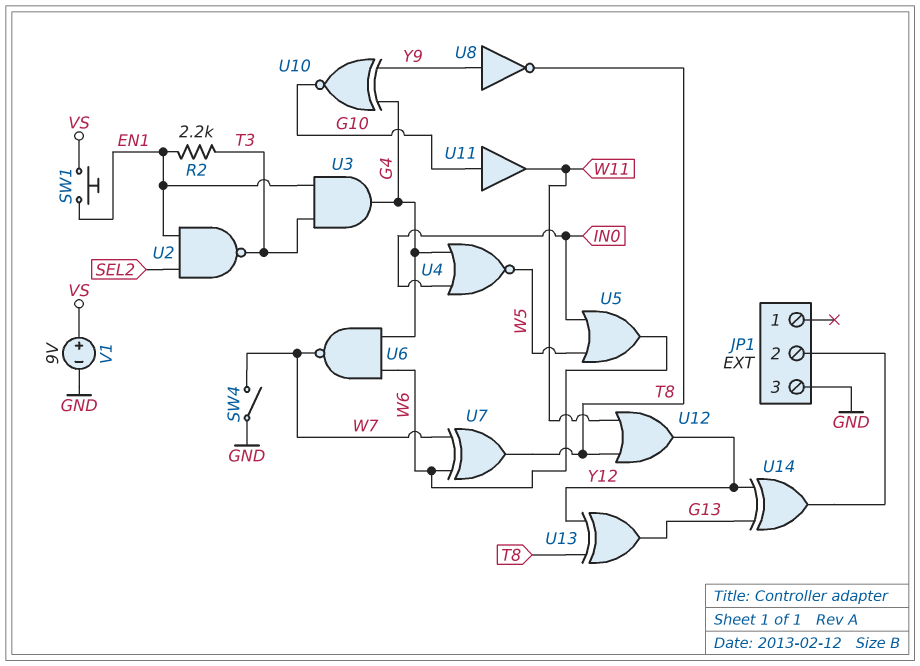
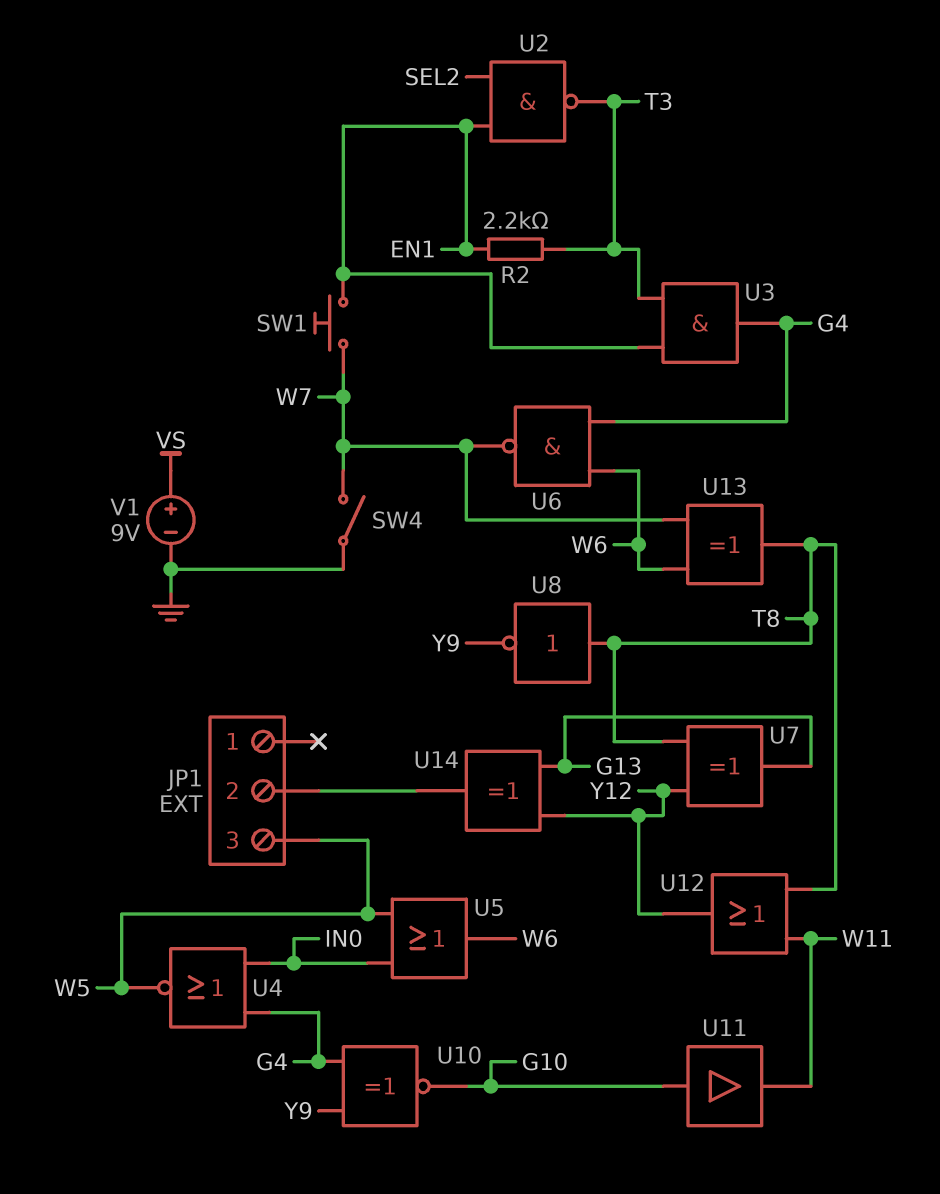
JP1 pin 3: GND -> W5
SW1: button (EN1, VS) -> button (EN1, W7)
U7: XOR (in W6, in W7, out T8) -> XOR (in T8, in Y12, out G13)
U8: NOT (in Y9, out T8) -> NOT (in T8, out Y9)
U13: XOR (in T8, in Y12, out G13) -> XOR (in W6, in W7, out T8)

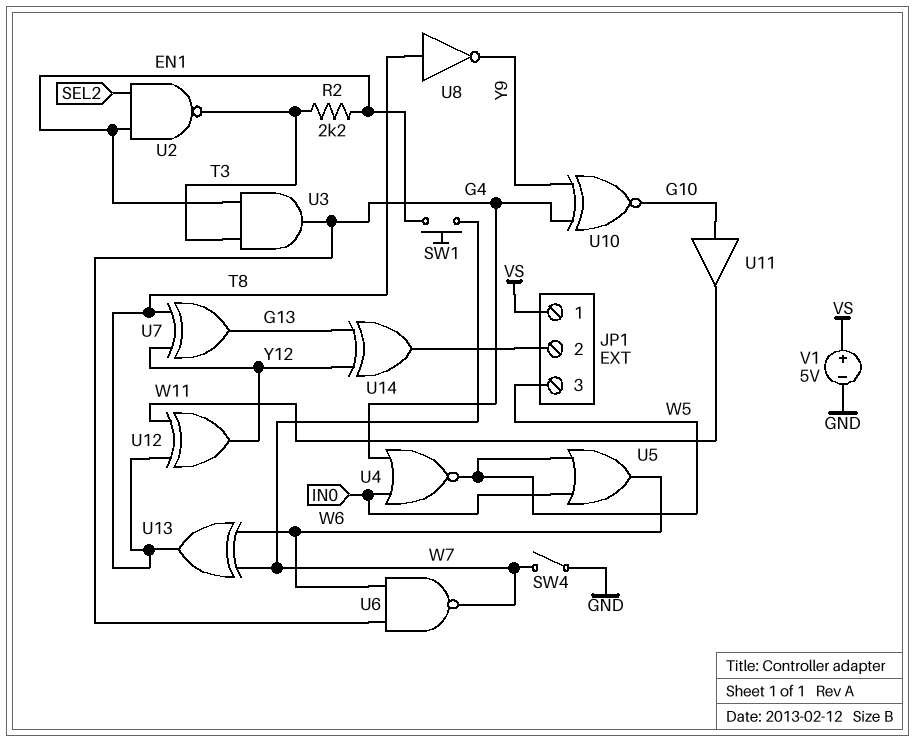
JP1 pin 1: none -> VS
U12: OR (in T8, in W11, out Y12) -> XOR (in T8, in W11, out Y12)
V1: 9V (plus VS, minus GND) -> 5V (plus VS, minus GND)

